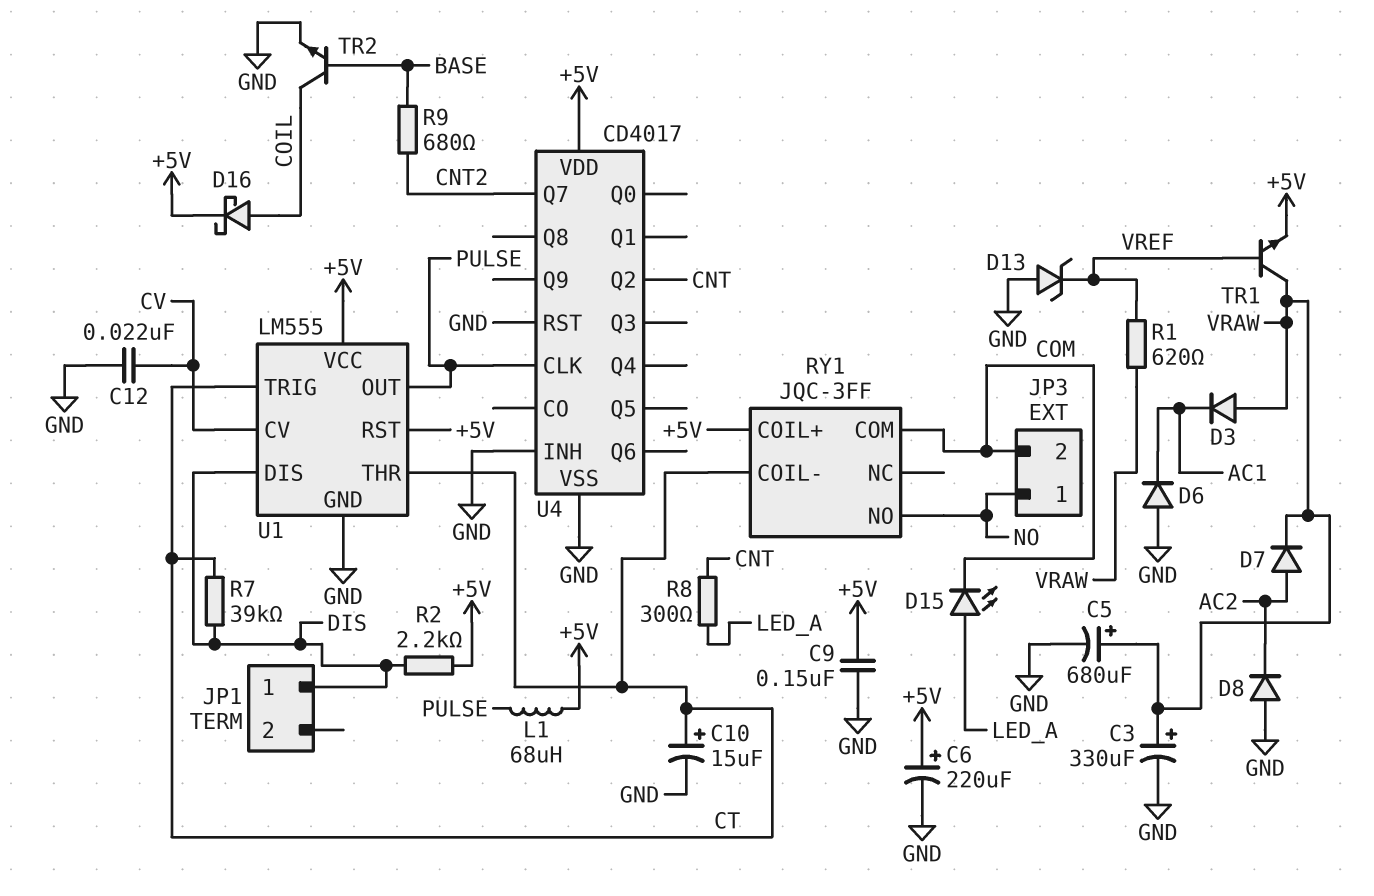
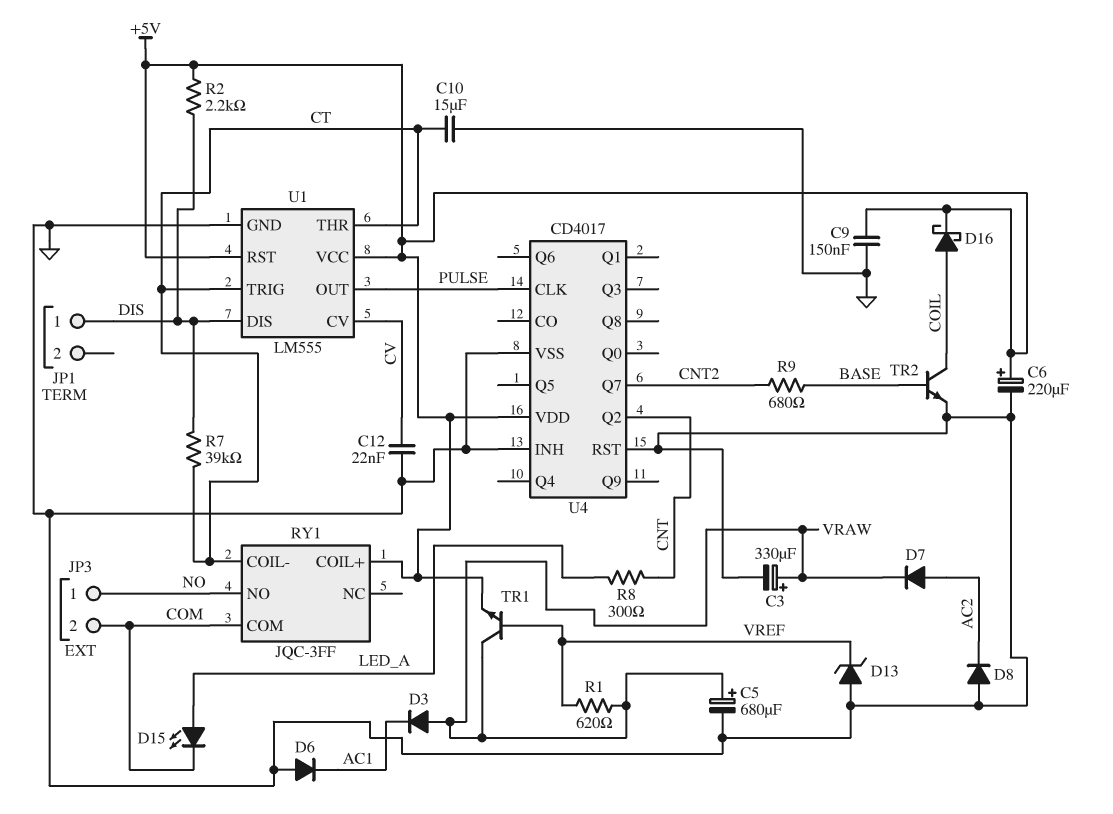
C10: 15uF (plus CT, minus GND) -> 15uF (CT, GND)
L1: 68uH (+5V, PULSE) -> none

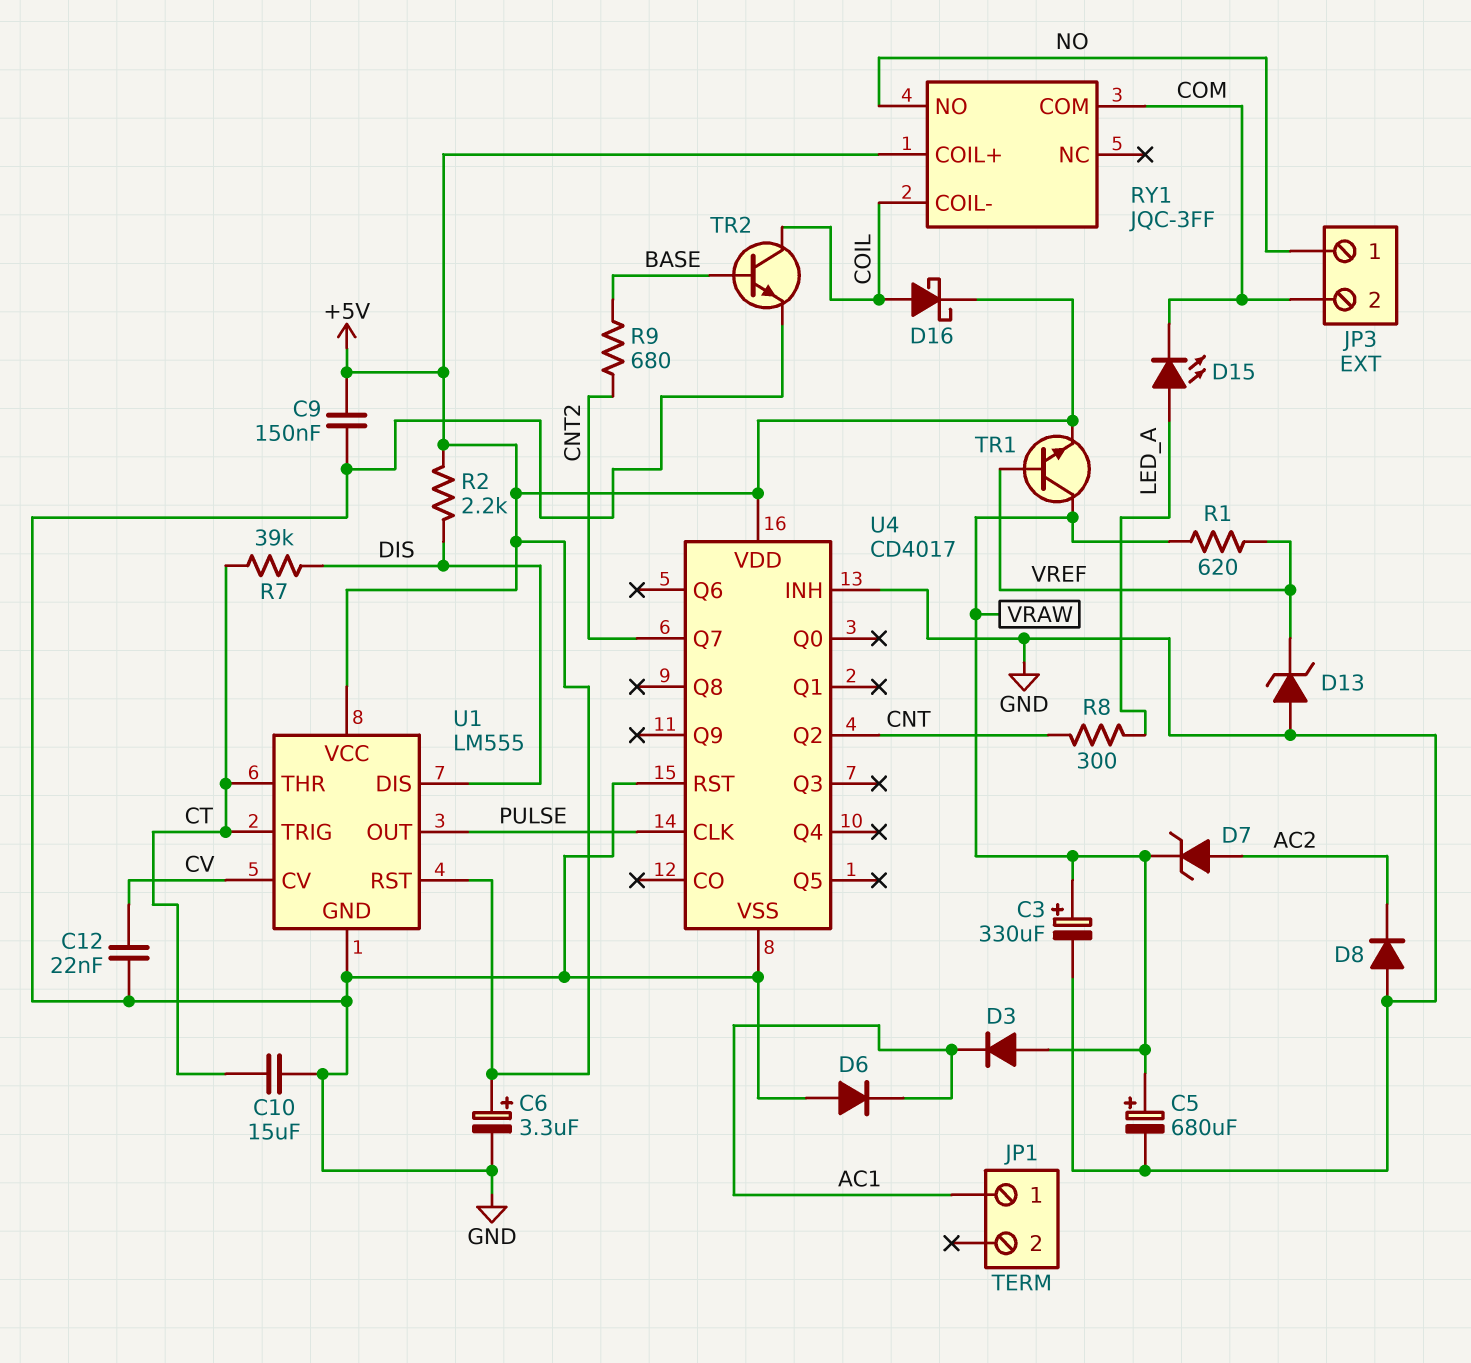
C6: 220uF (plus +5V, minus GND) -> 3.3uF (plus +5V, minus GND)
D7: diode (A AC2, K VRAW) -> zener (A AC2, K VRAW)
JP1 pin 1: DIS -> AC1
RY1 pin COIL-: CT -> COIL

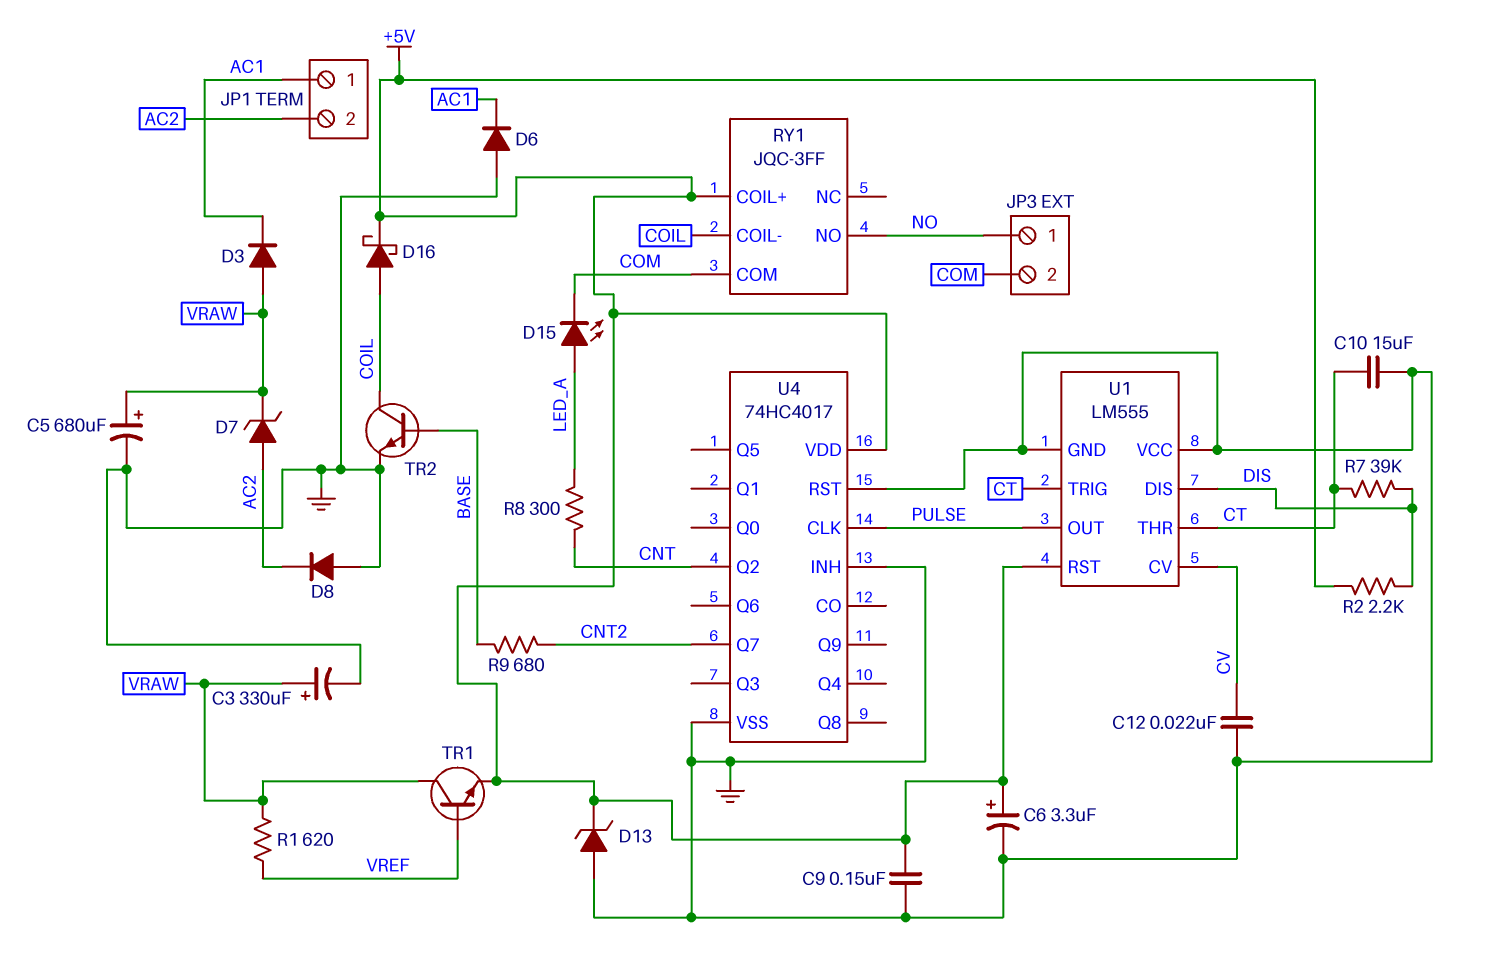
D13: zener (A GND, K VREF) -> zener (A GND, K +5V)
JP1 pin 2: none -> AC2
U1 pin VCC: +5V -> GND
U4: CD4017 -> 74HC4017

